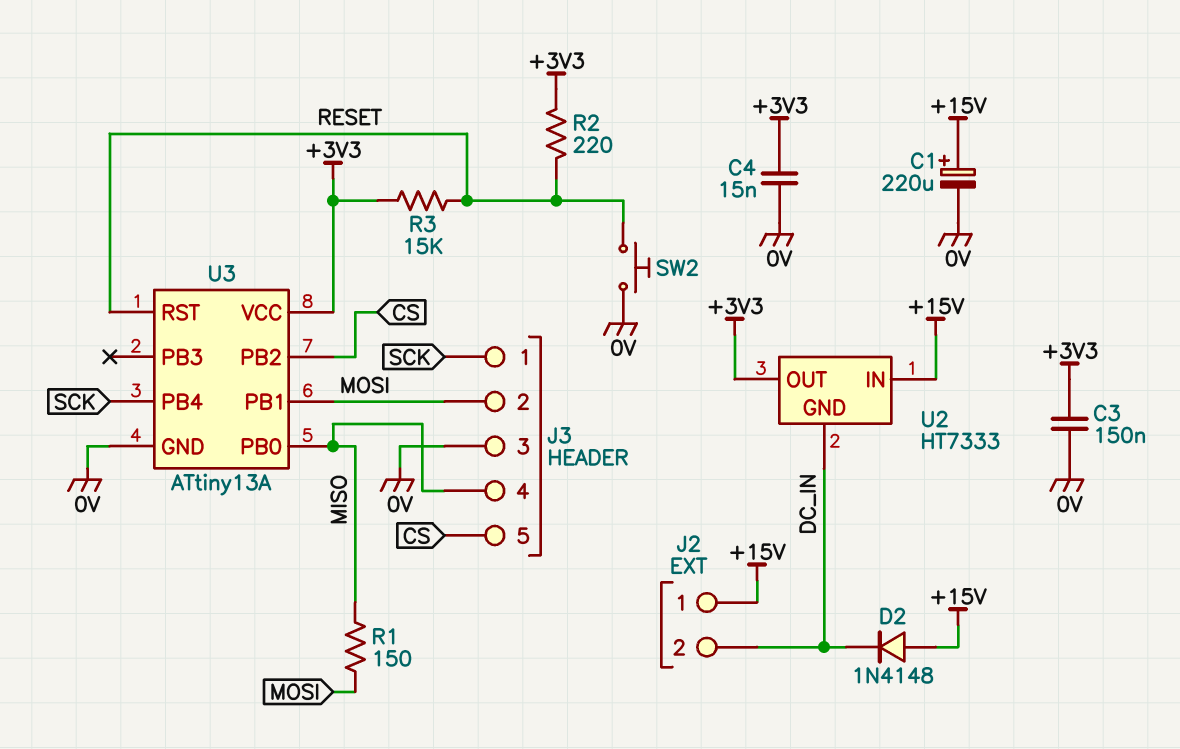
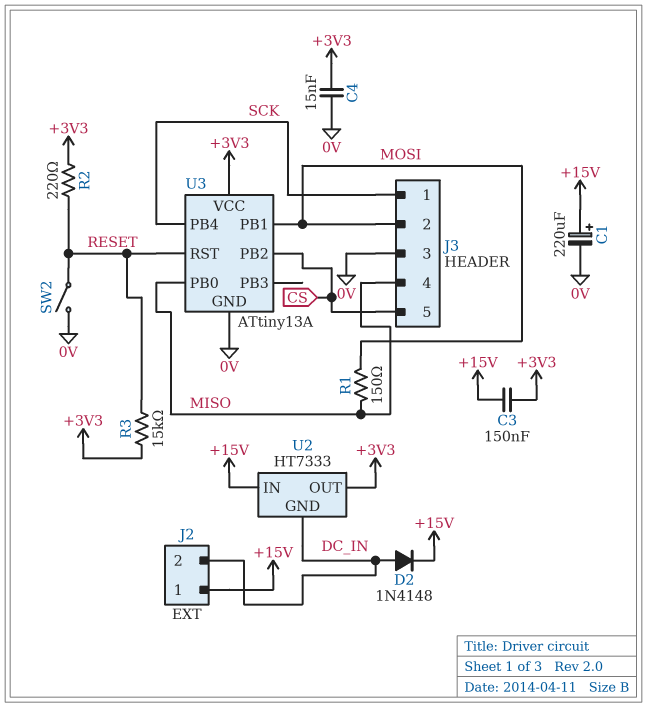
C3: 150nF (+3V3, 0V) -> 150nF (+3V3, +15V)
D2: diode 1N4148 (A +15V, K DC_IN) -> diode 1N4148 (A DC_IN, K +15V)
SW2: button (0V, RESET) -> switch (0V, RESET)

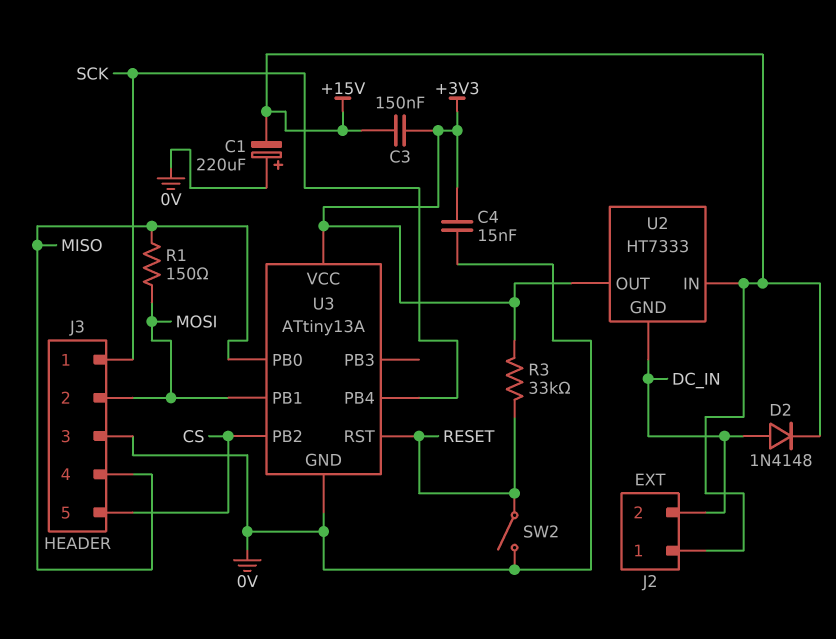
C1: 220uF (plus +15V, minus 0V) -> 220uF (plus 0V, minus +15V)
R2: 220 (+3V3, RESET) -> none
R3: 15k (+3V3, RESET) -> 33k (+3V3, RESET)

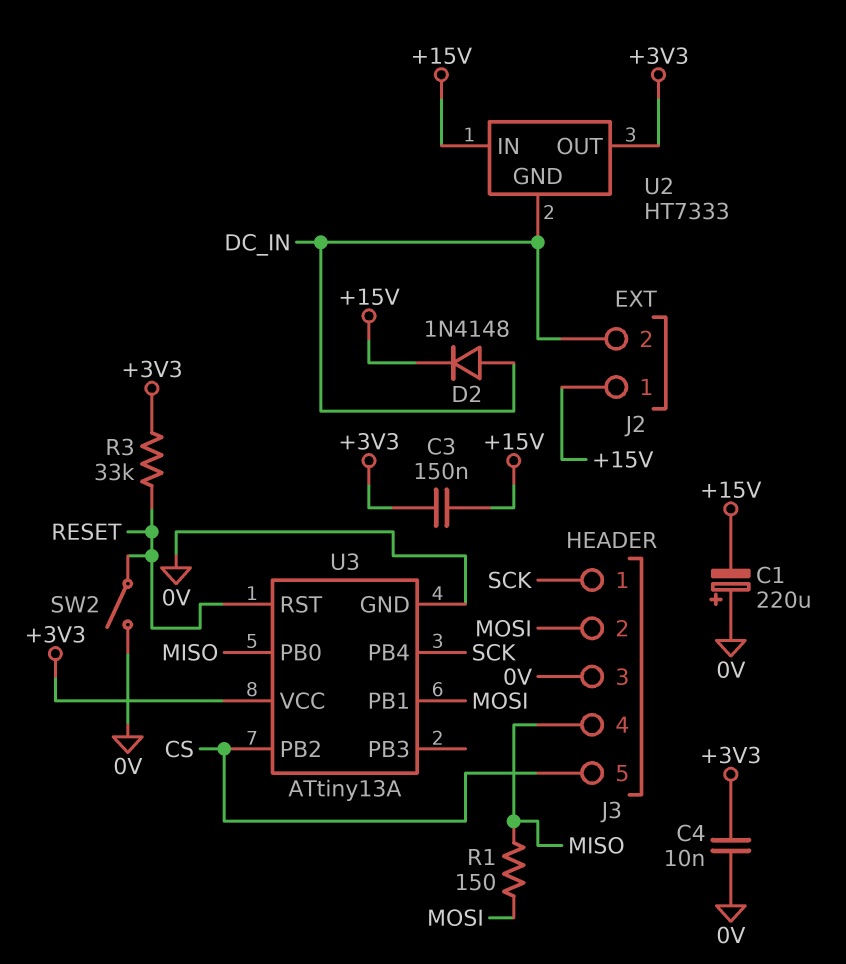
C4: 15nF (+3V3, 0V) -> 10nF (+3V3, 0V)

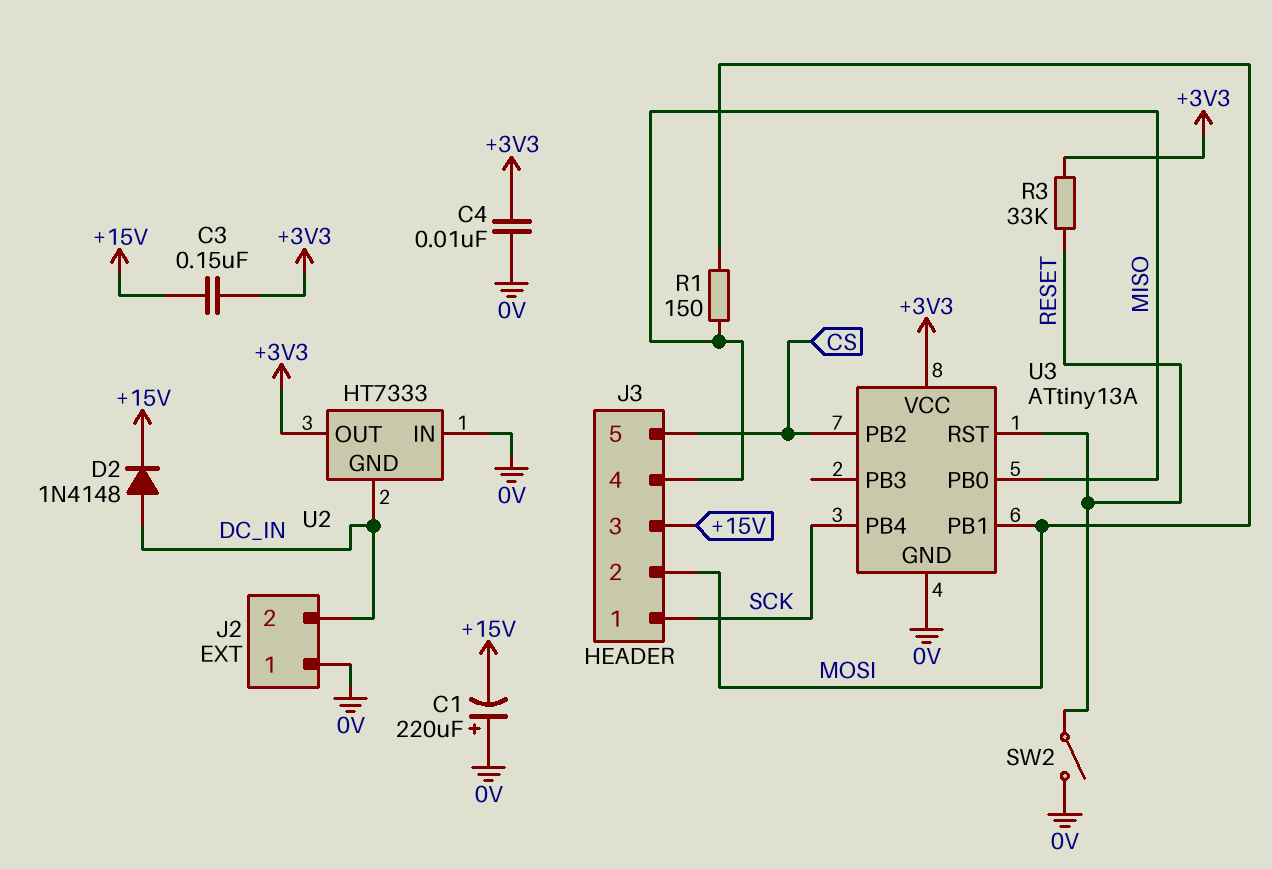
J2 pin 1: +15V -> 0V
J3 pin 3: 0V -> +15V
U2 pin IN: +15V -> 0V

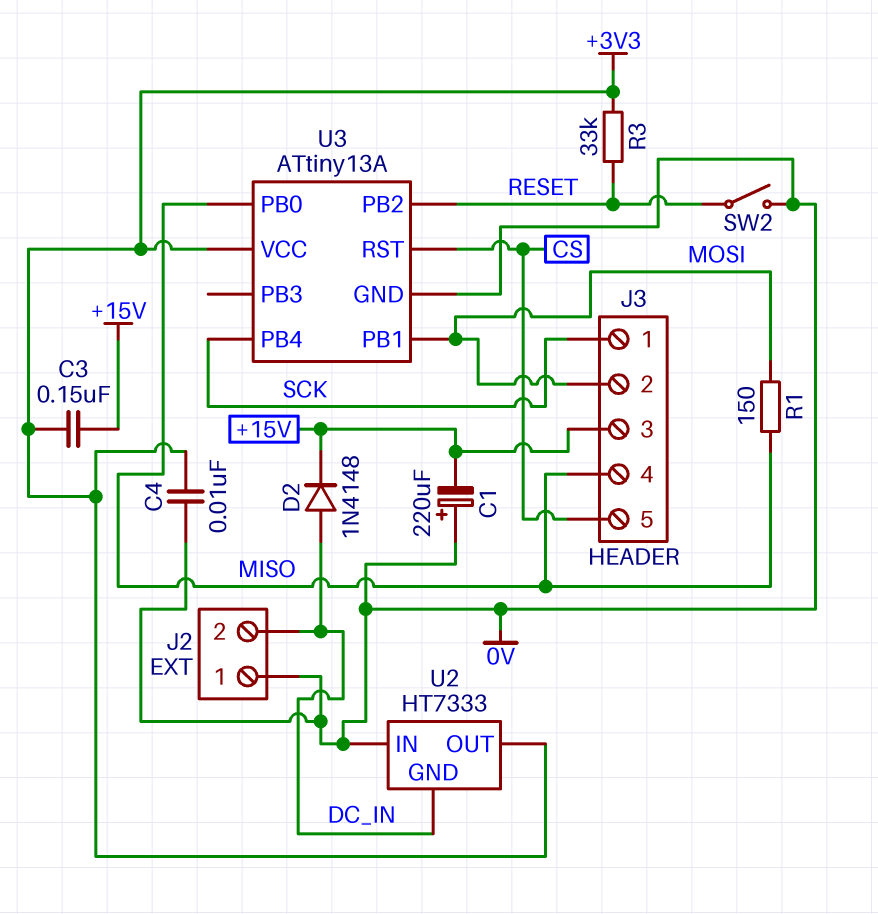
U3 pin PB2: CS -> RESET
U3 pin RST: RESET -> CS

